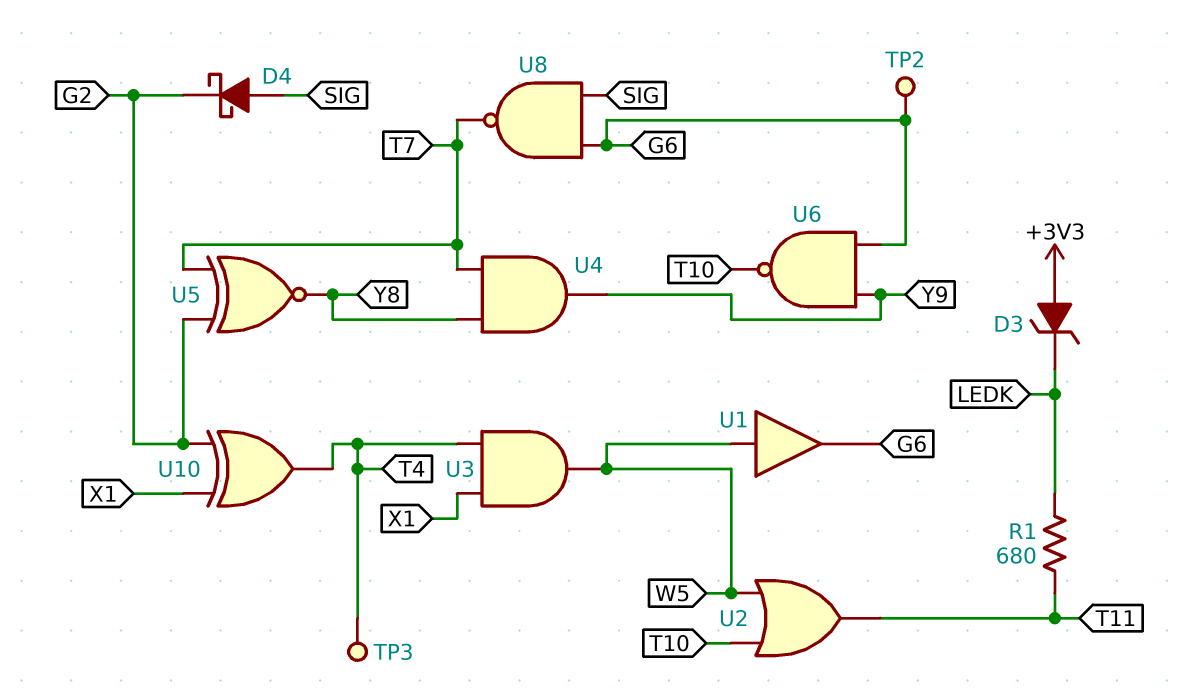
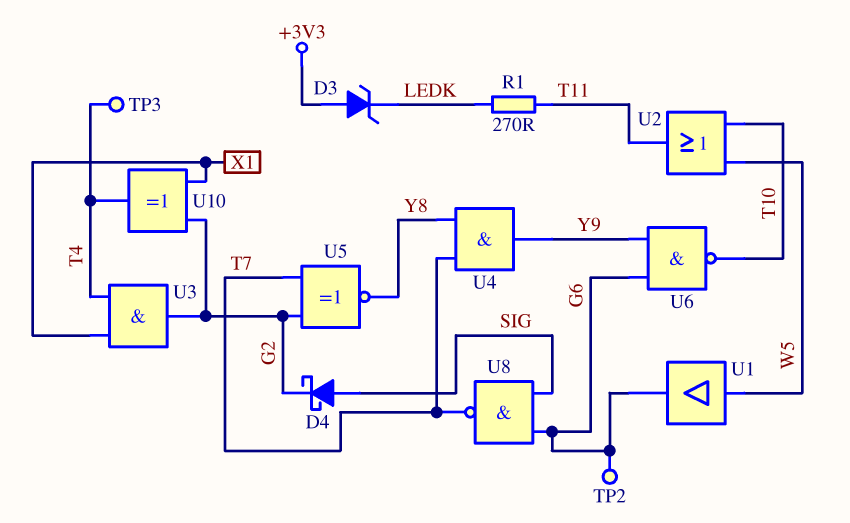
R1: 680 (LEDK, T11) -> 270 (LEDK, T11)
U3: AND (in T4, in X1, out W5) -> AND (in T4, in X1, out G2)

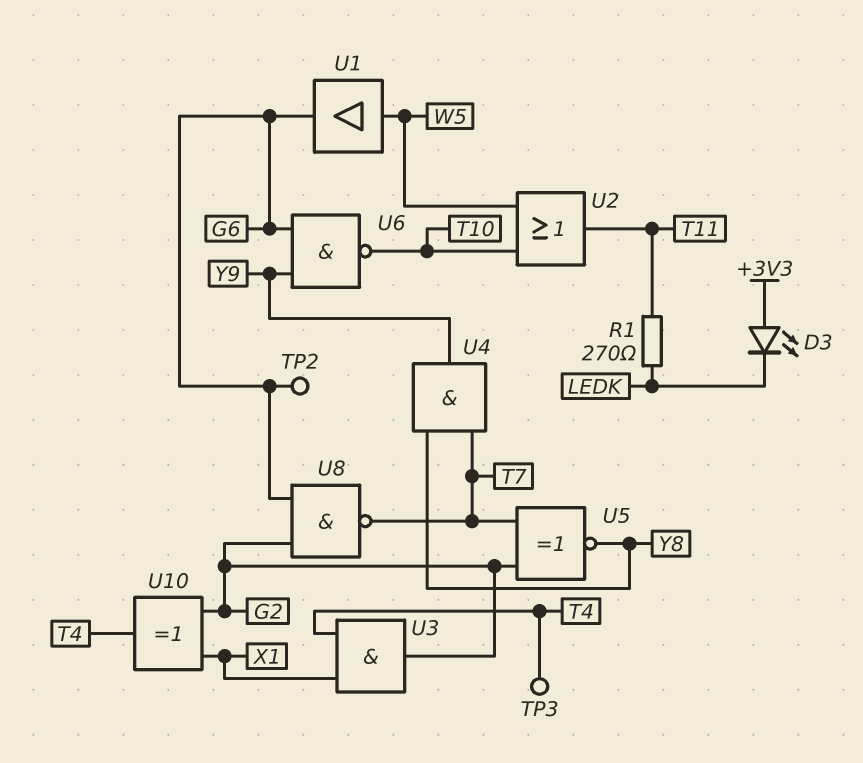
D3: zener (A +3V3, K LEDK) -> LED (A +3V3, K LEDK)
D4: schottky (A SIG, K G2) -> none
U8: NAND (in G6, in SIG, out T7) -> NAND (in G2, in G6, out T7)

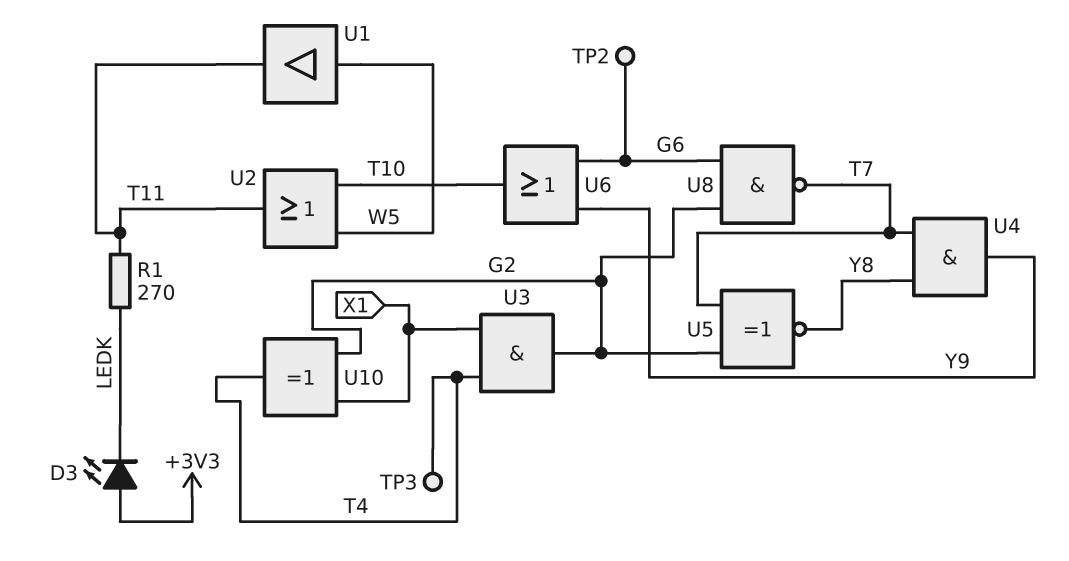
U1: buffer (in W5, out G6) -> buffer (in W5, out T11)
U6: NAND (in G6, in Y9, out T10) -> OR (in G6, in Y9, out T10)

